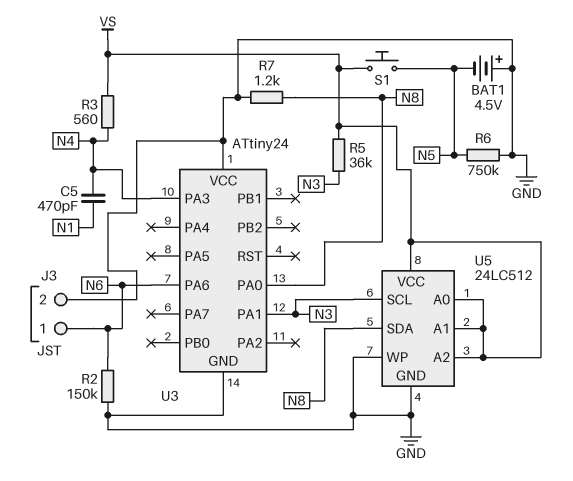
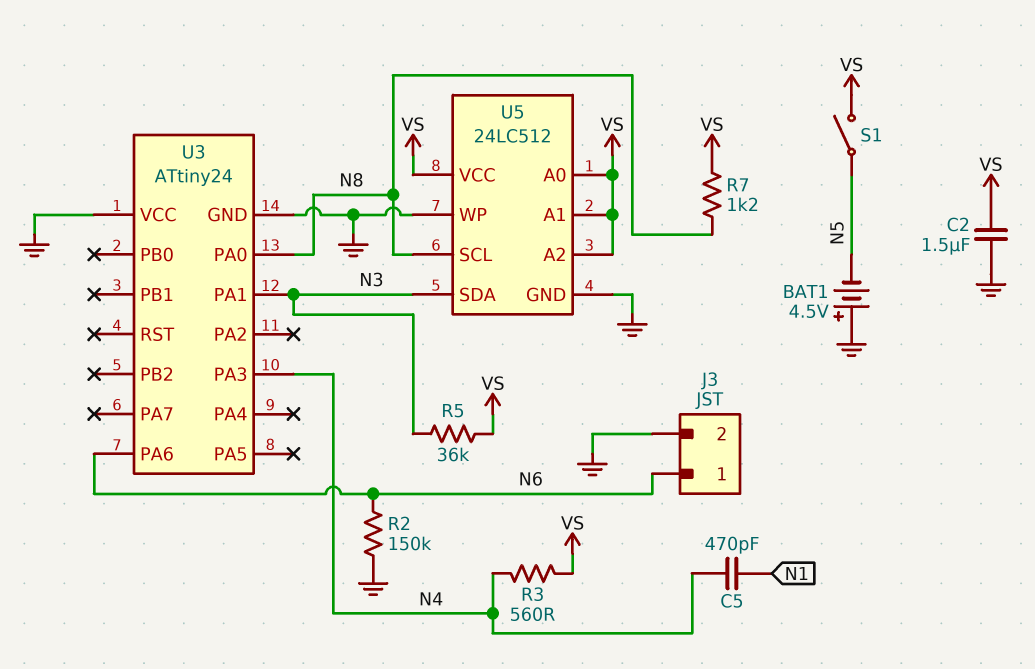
C2: none -> 1.5uF (GND, VS)
R6: 750k (GND, N5) -> none
R7: 1.2k (GND, N8) -> 1.2k (N8, VS)
S1: button (N5, VS) -> switch (N5, VS)
U5 pin SCL: N3 -> N8
U5 pin SDA: N8 -> N3

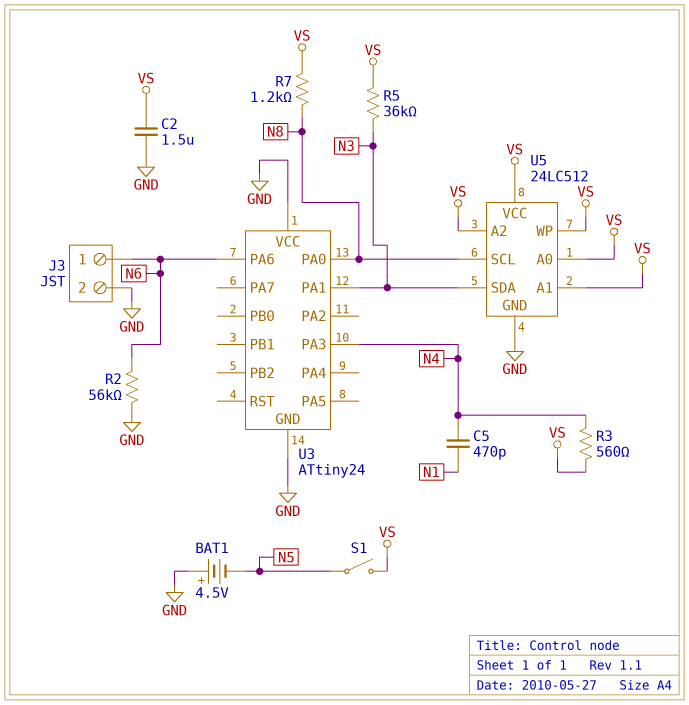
R2: 150k (GND, N6) -> 56k (GND, N6)
U5 pin WP: GND -> VS

